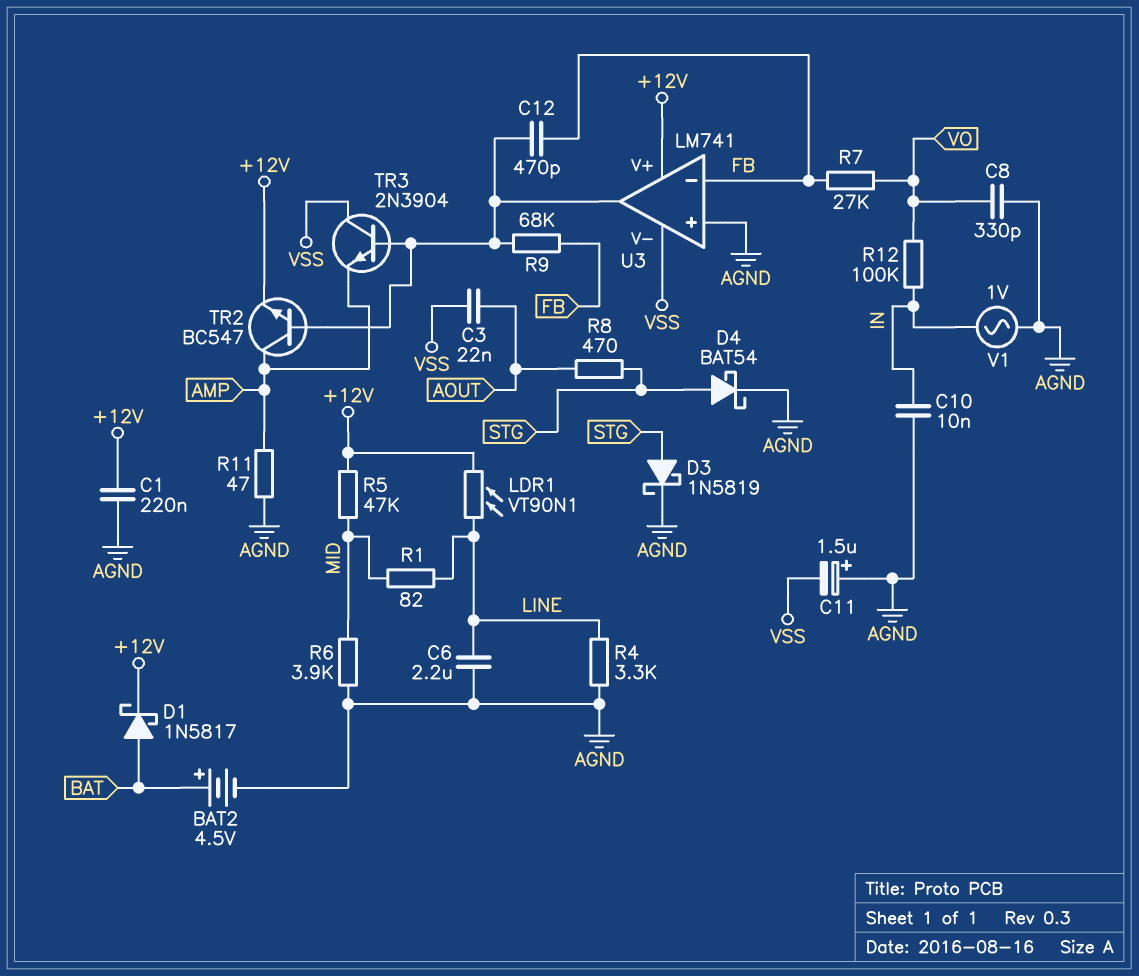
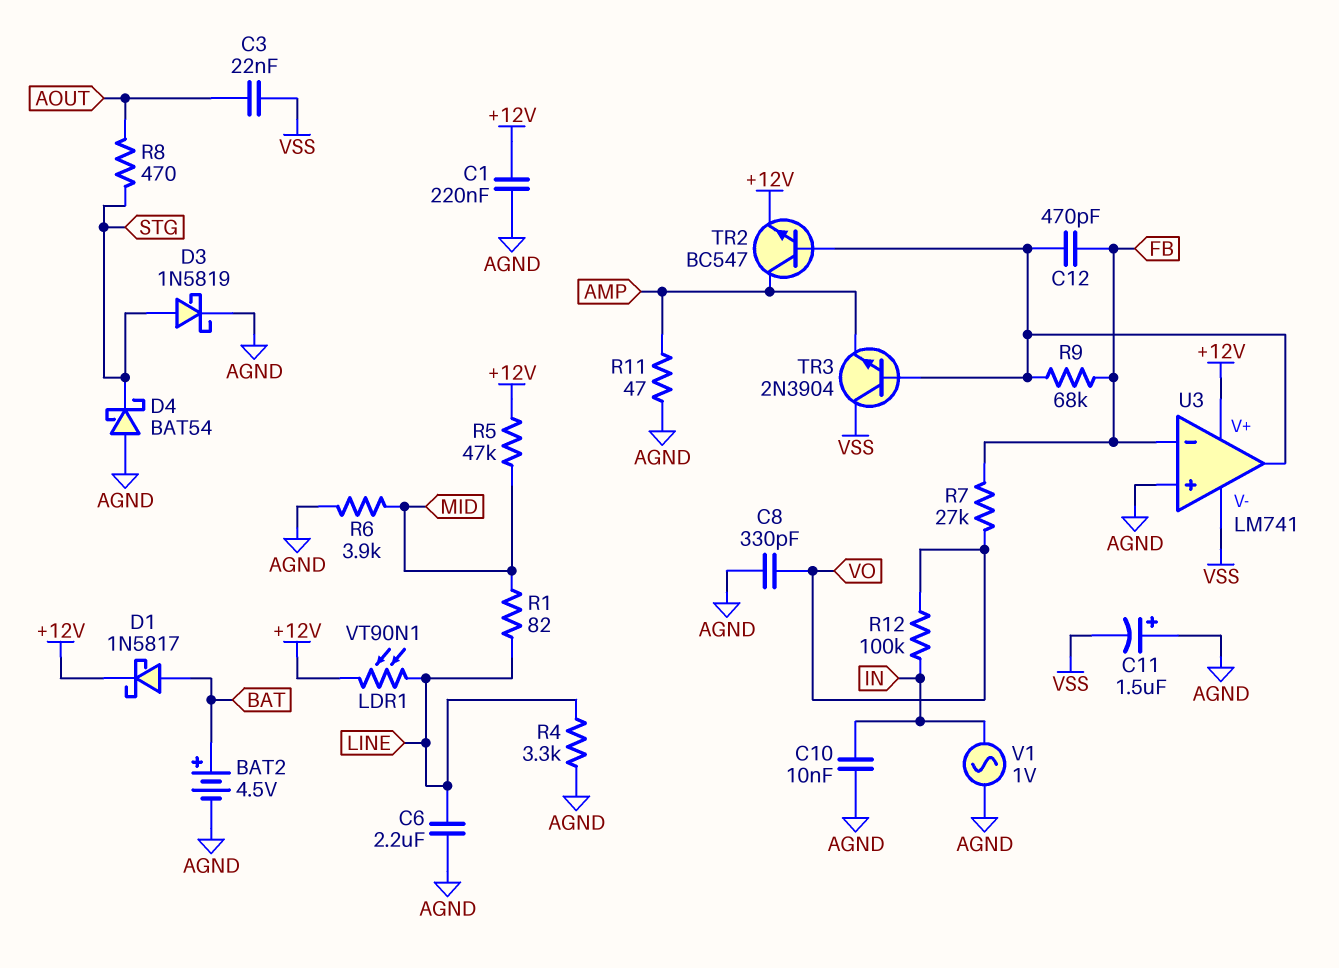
D4: schottky BAT54 (A STG, K AGND) -> schottky BAT54 (A AGND, K STG)

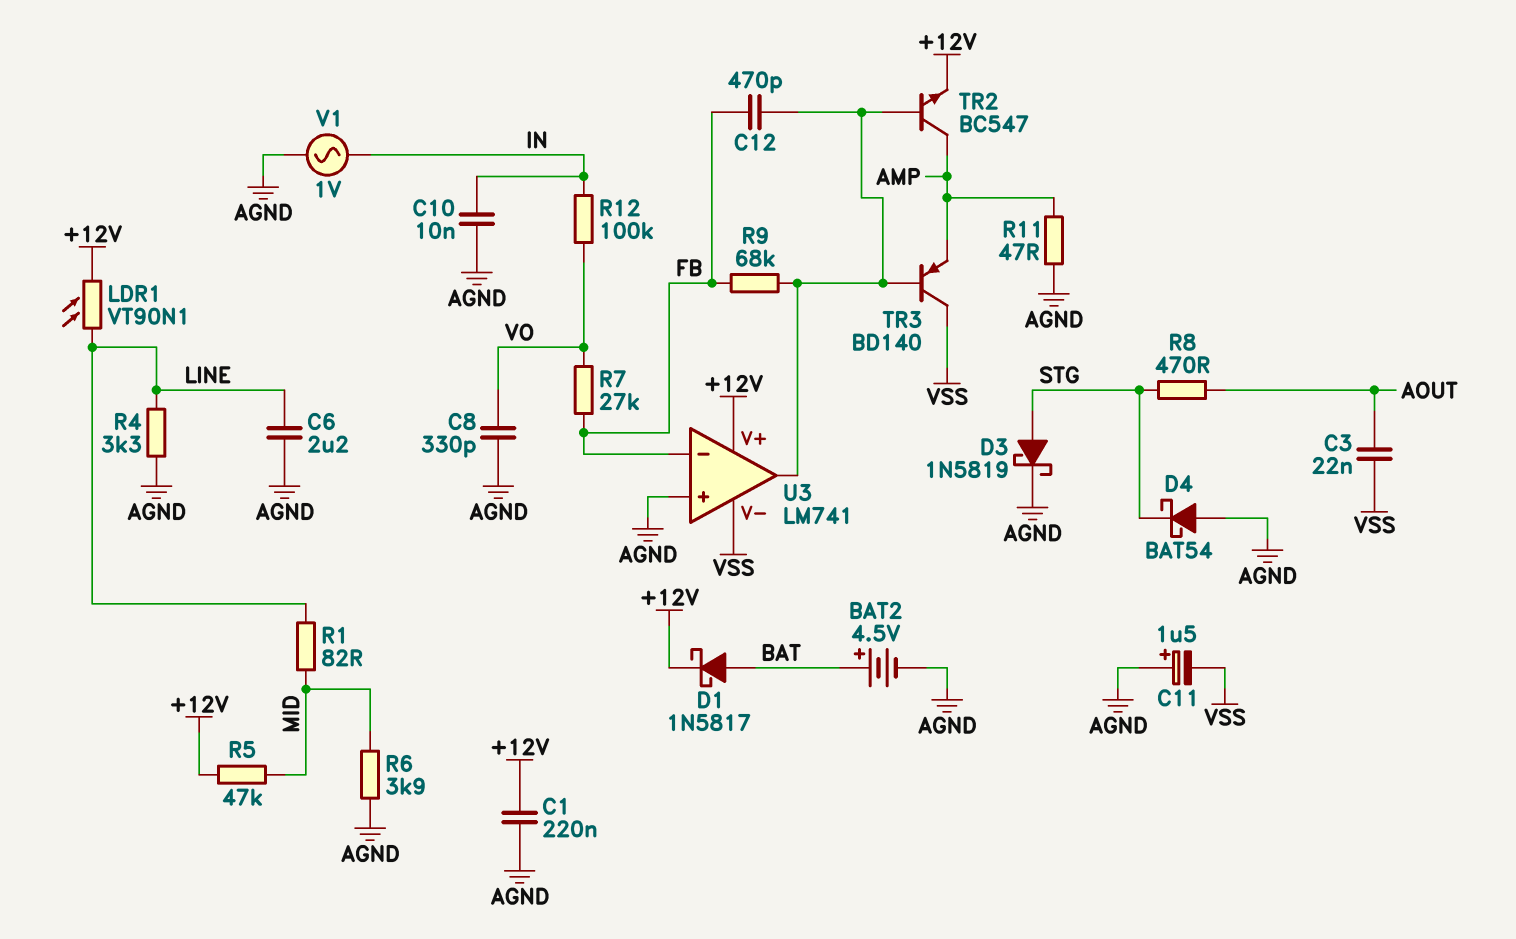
TR3: NPN 2N3904 (B U3/out, C VSS, E AMP) -> PNP BD140 (B U3/out, C VSS, E AMP)

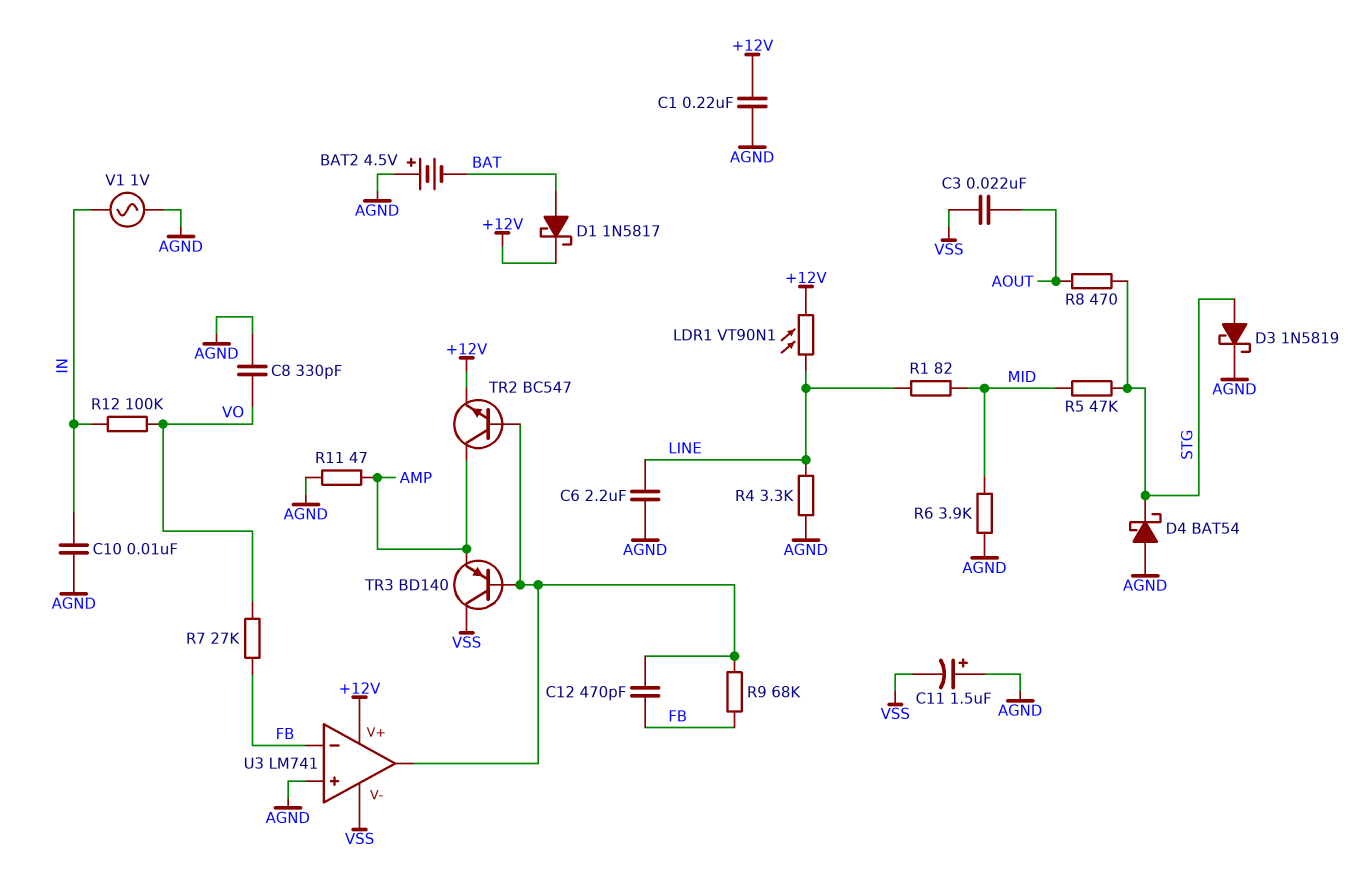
BAT2: 4.5V (plus BAT, minus AGND) -> 4.5V (plus AGND, minus BAT)
R5: 47k (+12V, MID) -> 47k (MID, STG)

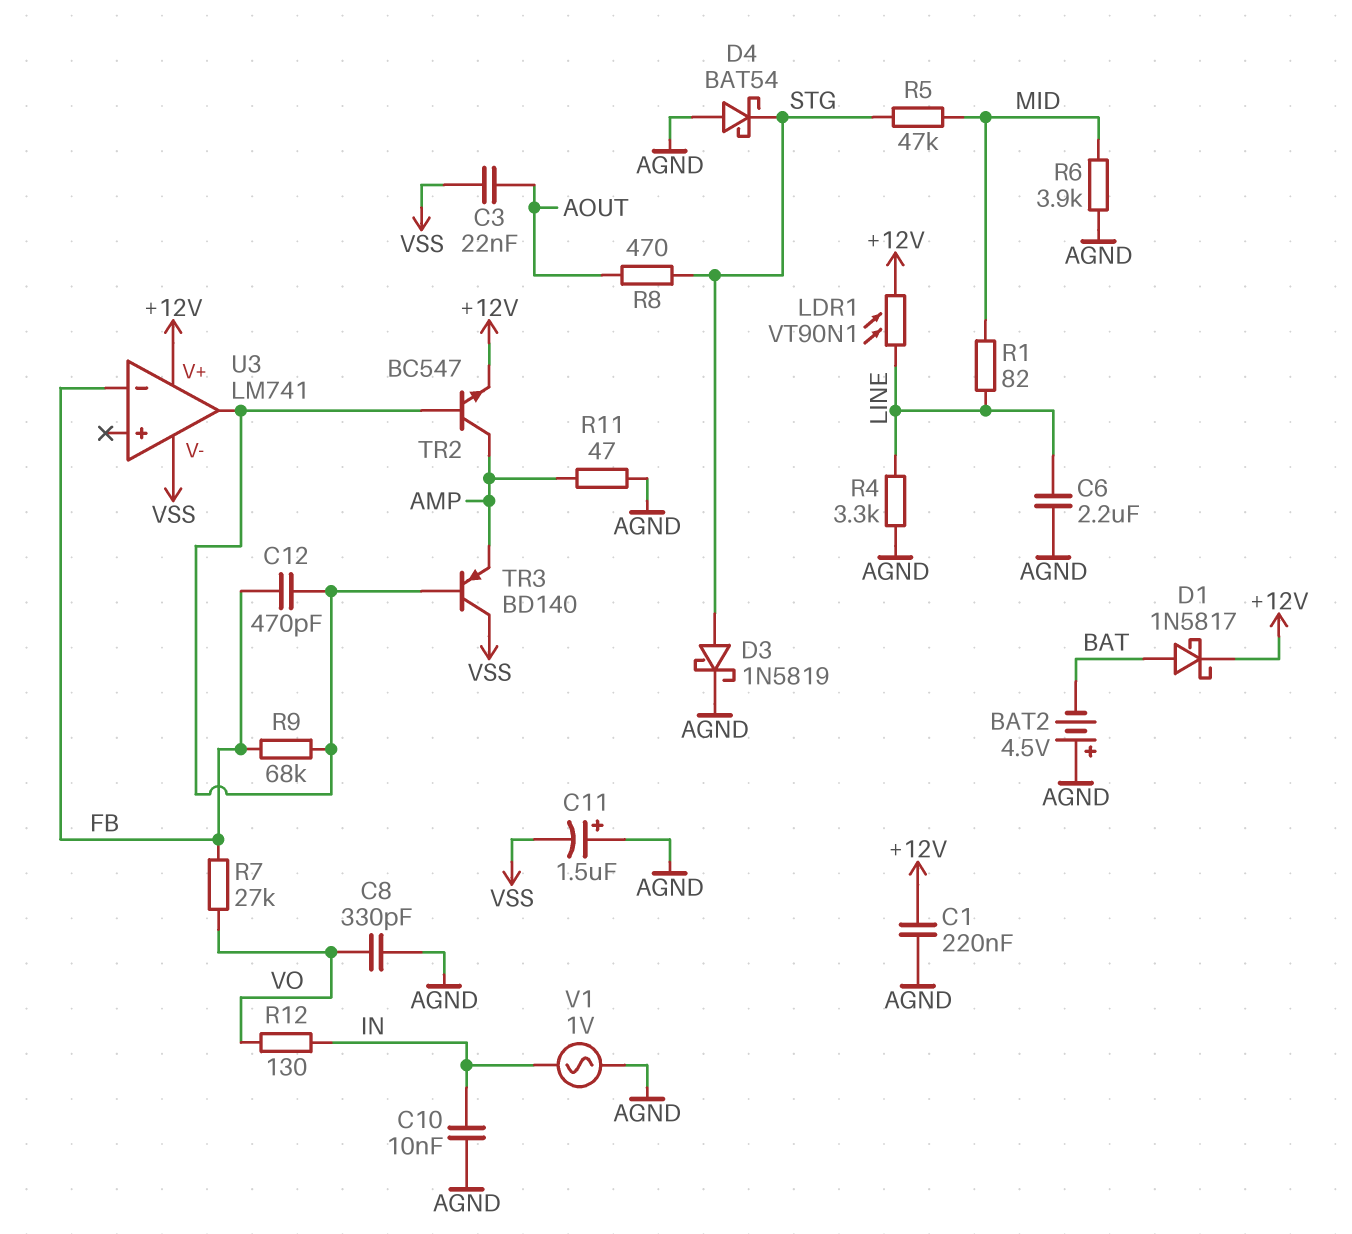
R12: 100k (IN, VO) -> 130 (IN, VO)
U3 pin in+: AGND -> none

